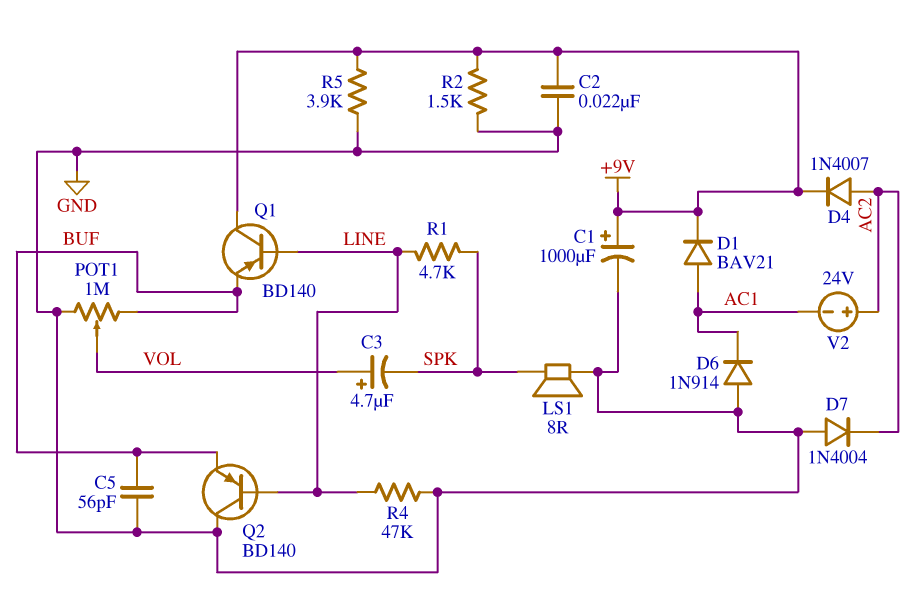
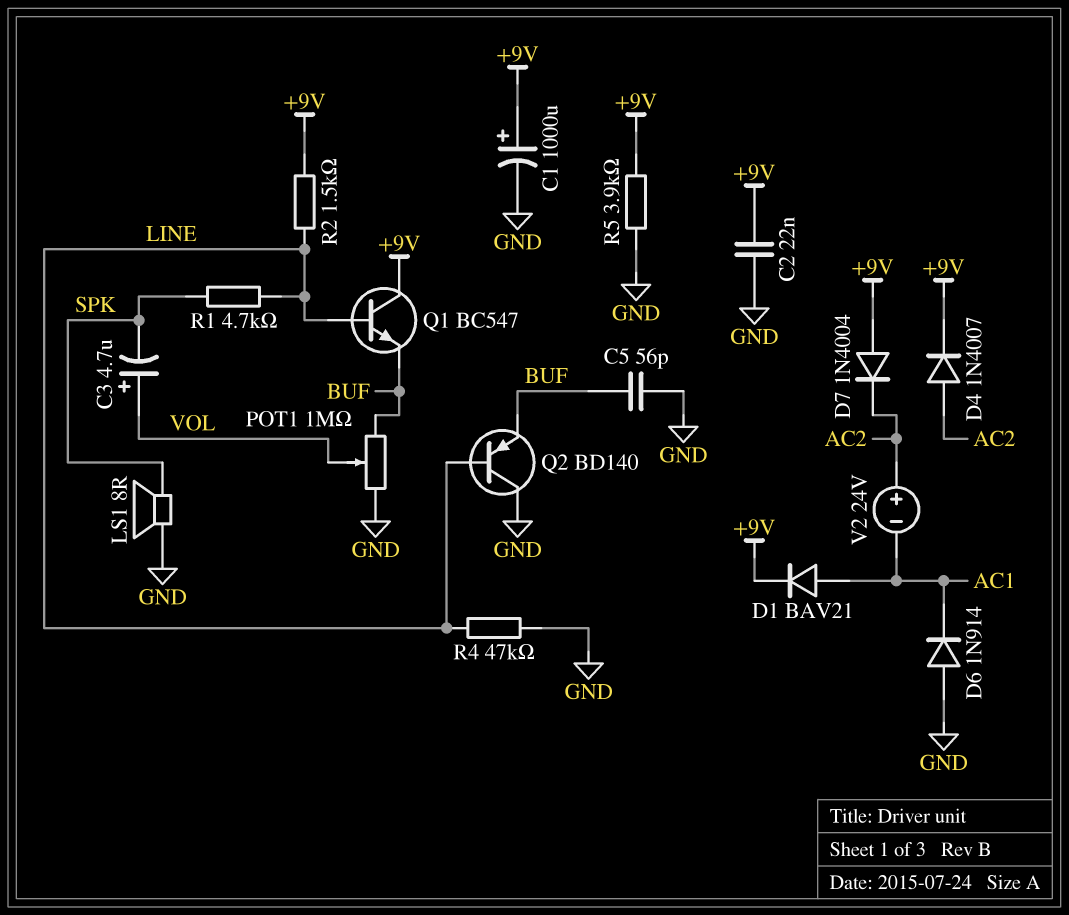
D7: diode 1N4004 (A GND, K AC2) -> diode 1N4004 (A +9V, K AC2)
Q1: PNP BD140 (B LINE, C +9V, E BUF) -> NPN BC547 (B LINE, C +9V, E BUF)
R2: 1.5k (+9V, GND) -> 1.5k (+9V, LINE)

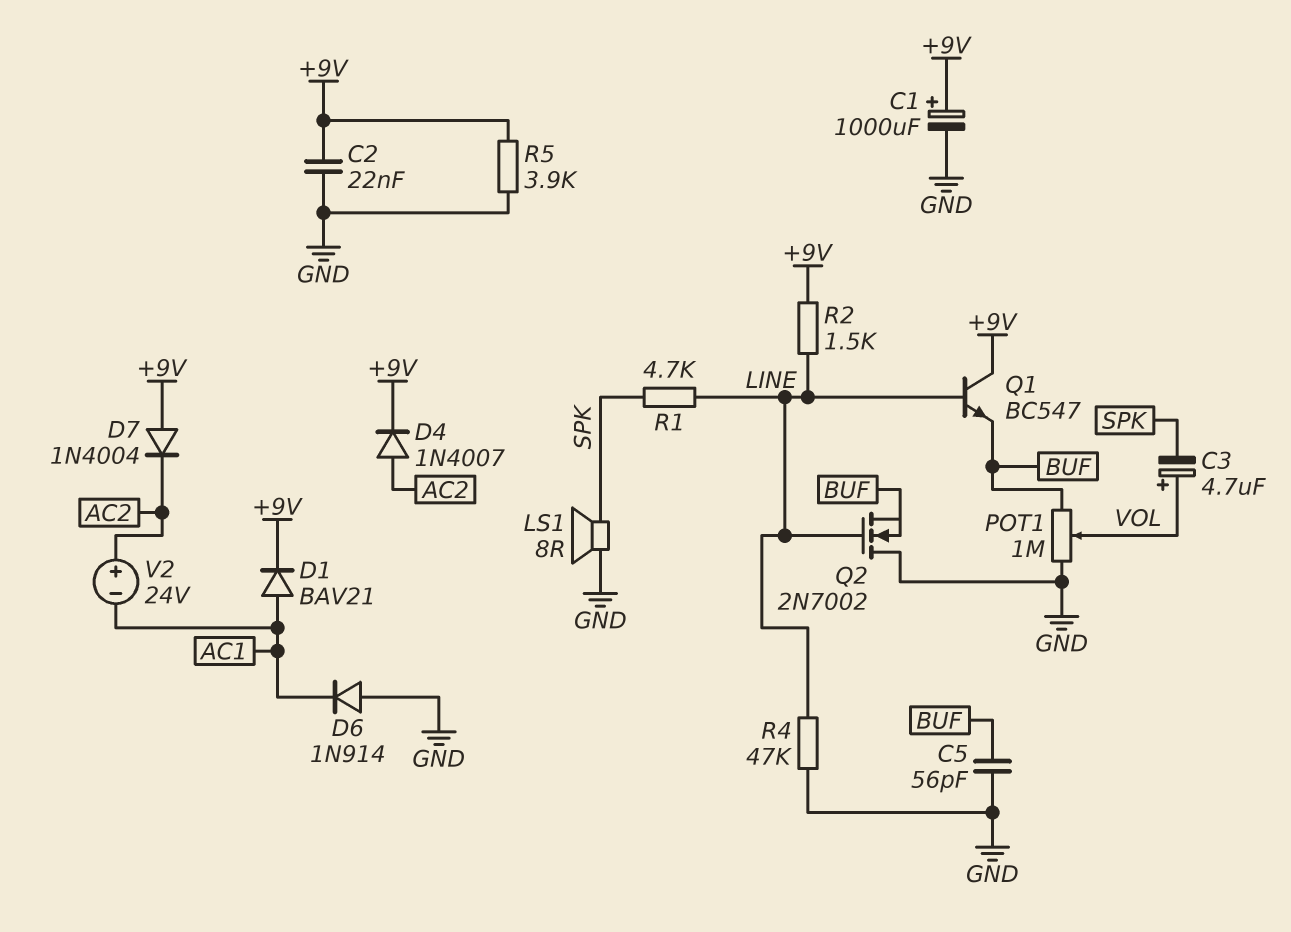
Q2: PNP BD140 (B LINE, C GND, E BUF) -> NMOS 2N7002 (G LINE, D GND, S BUF)

